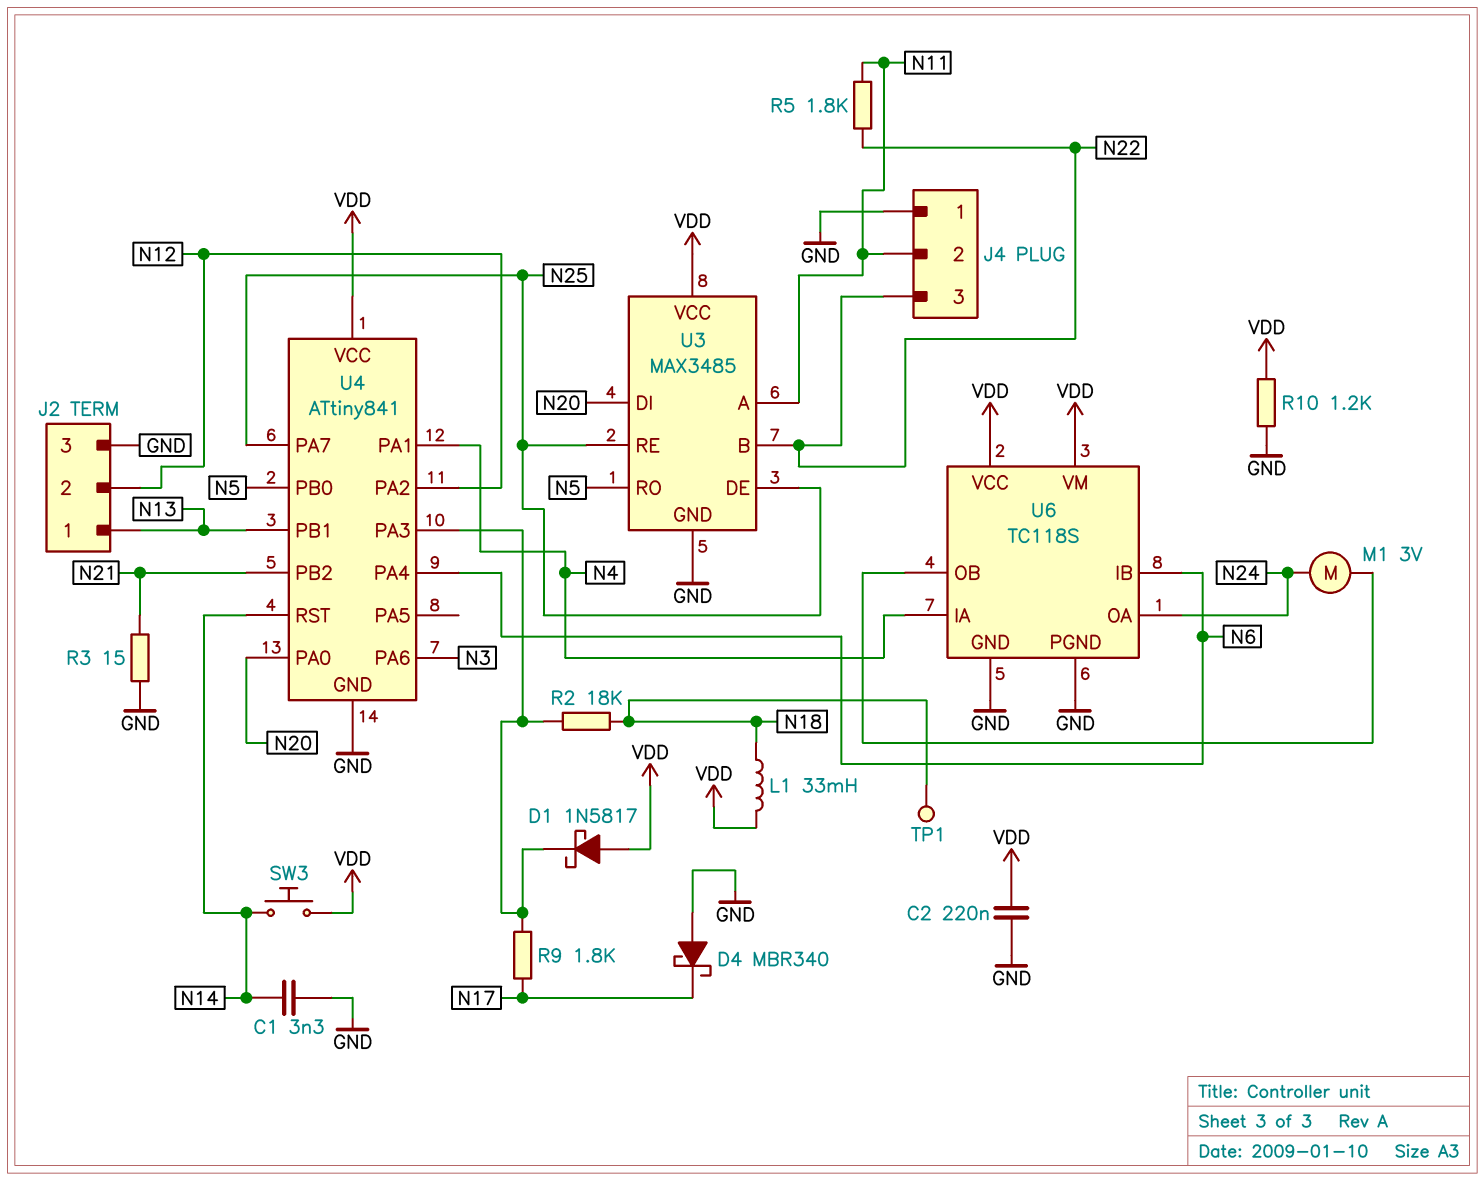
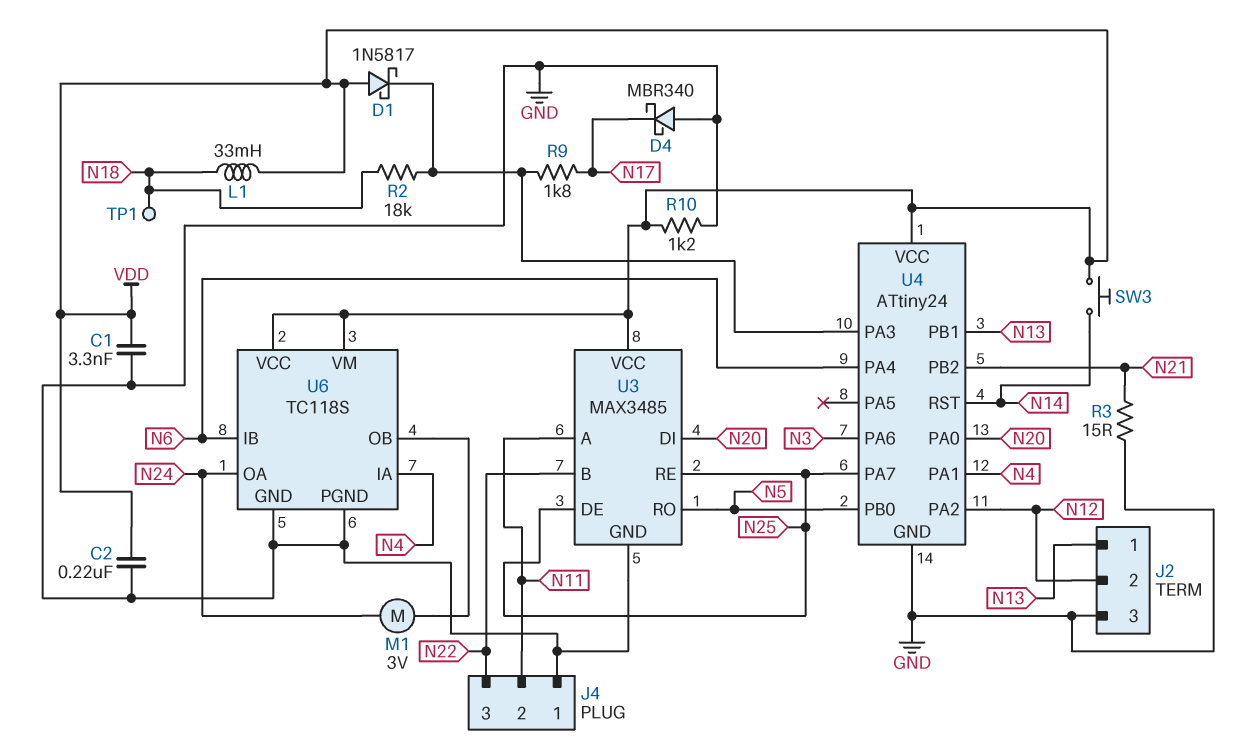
C1: 3.3nF (GND, N14) -> 3.3nF (GND, VDD)
R5: 1.8k (N11, N22) -> none
U4: ATtiny841 -> ATtiny24

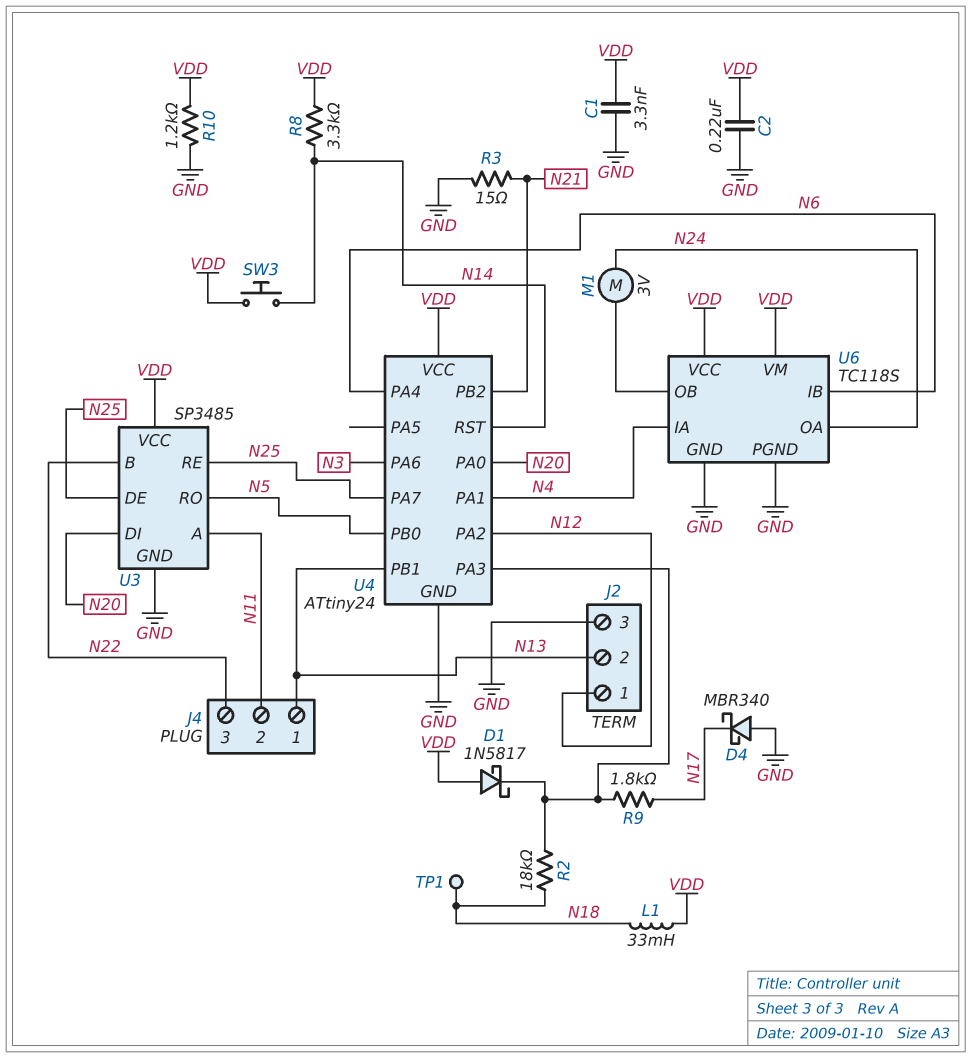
J2 pin 1: N13 -> N12
J2 pin 2: N12 -> N13
J4 pin 1: GND -> N13
R8: none -> 3.3k (N14, VDD)
U3: MAX3485 -> SP3485

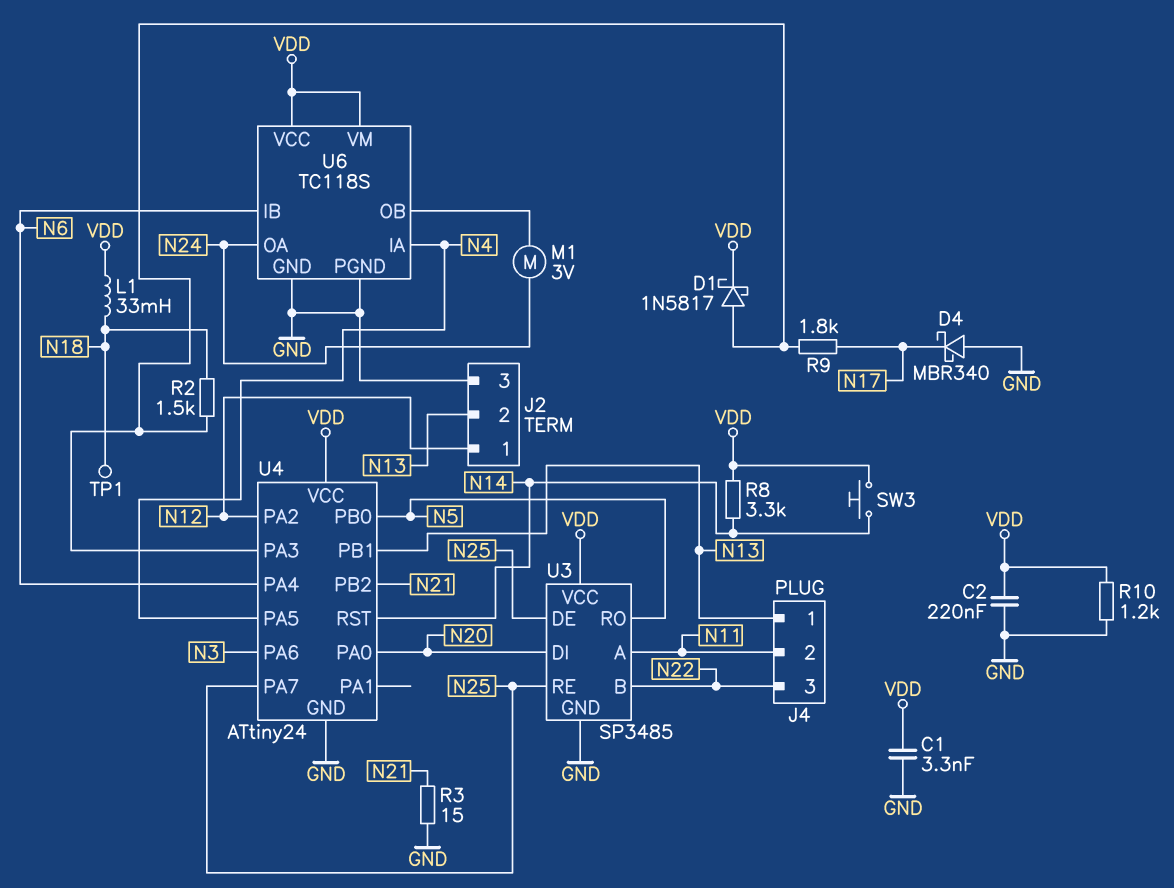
D1: schottky 1N5817 (A VDD, K U4/PA3) -> schottky 1N5817 (A U4/PA3, K VDD)
R2: 18k (N18, U4/PA3) -> 1.5k (N18, U4/PA3)
U4 pin PA1: N4 -> none
U4 pin PA5: none -> N4

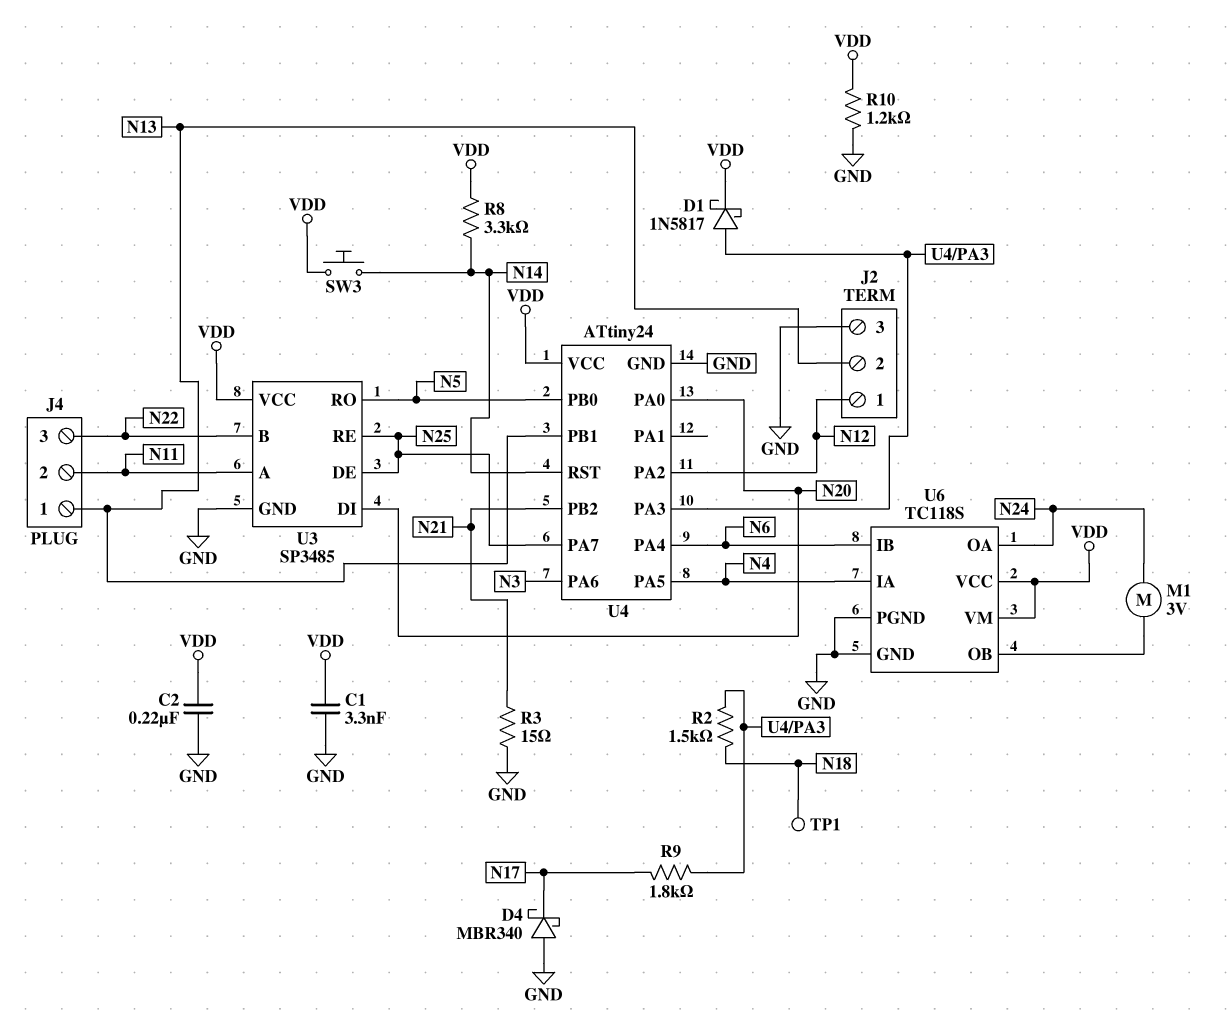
L1: 33mH (N18, VDD) -> none

